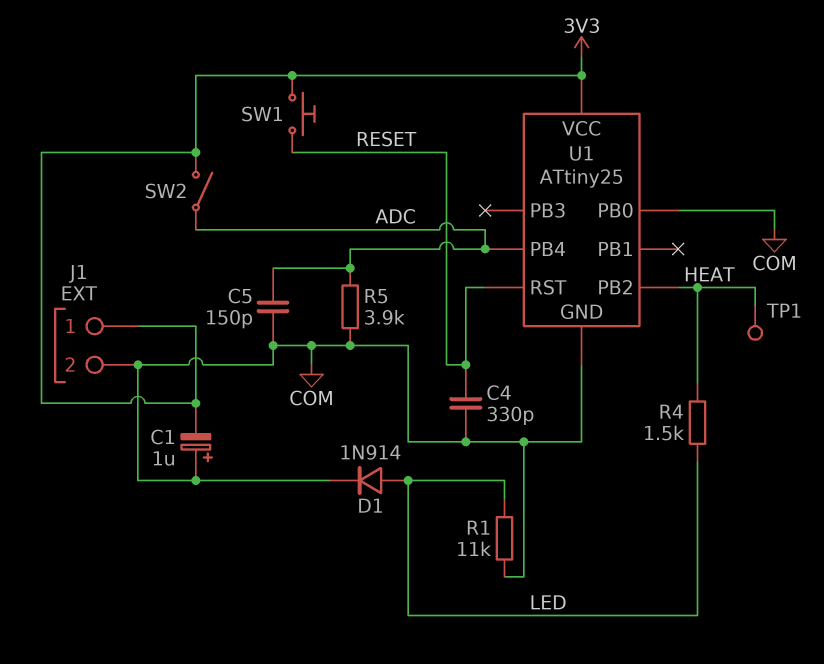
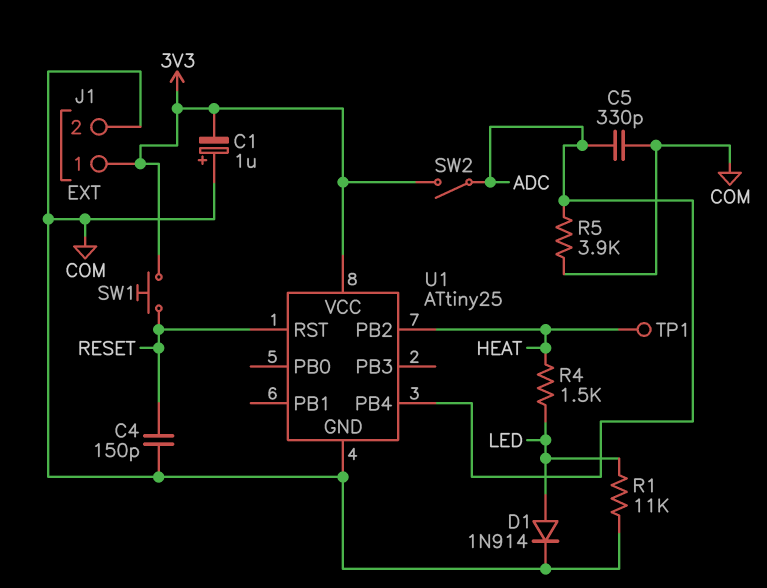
C4: 330pF (COM, RESET) -> 150pF (COM, RESET)
C5: 150pF (ADC, COM) -> 330pF (ADC, COM)
U1 pin PB0: COM -> none

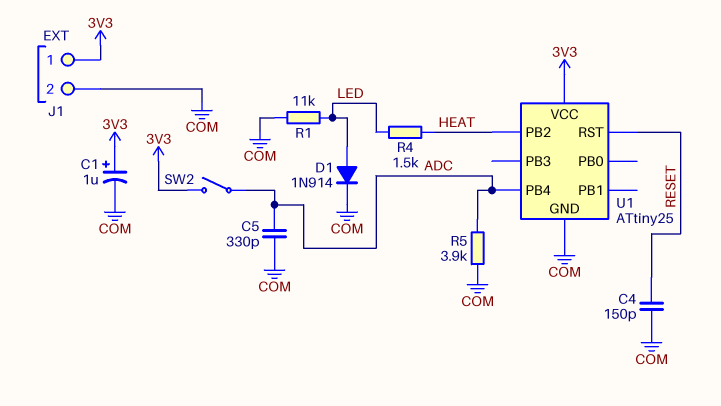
C1: 1uF (plus COM, minus 3V3) -> 1uF (plus 3V3, minus COM)
SW1: button (3V3, RESET) -> none
TP1: test point (HEAT) -> none

